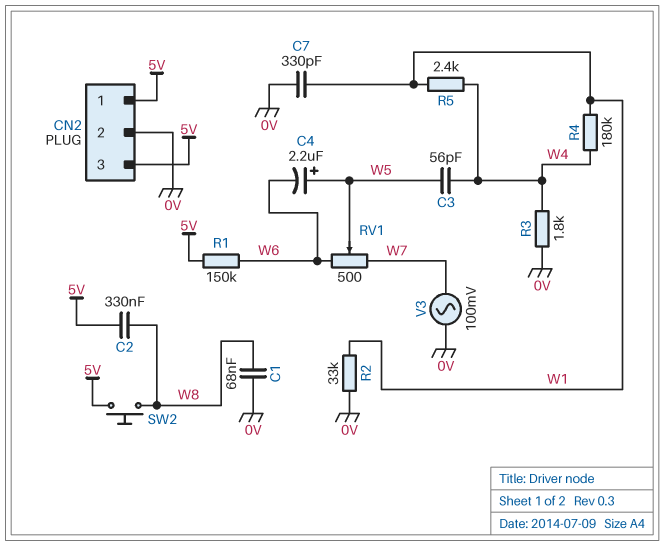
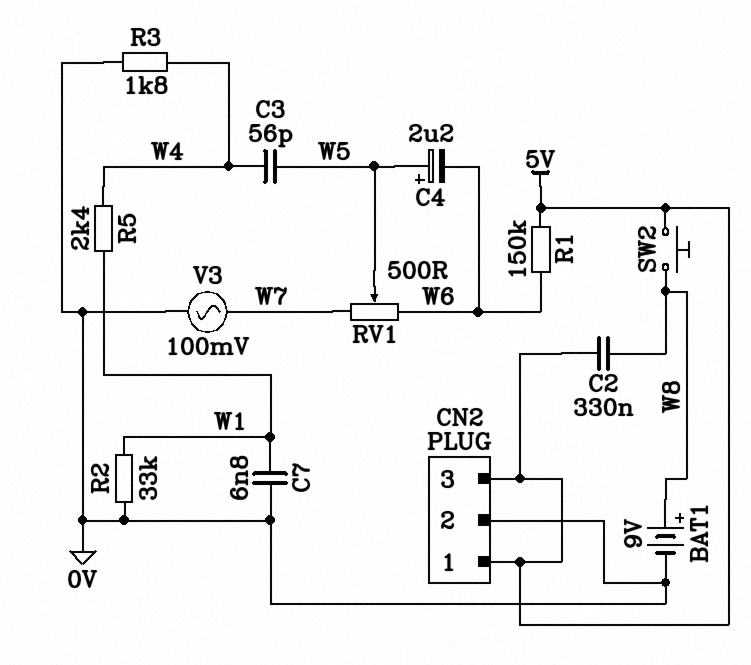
BAT1: none -> 9V (plus W8, minus 0V)
C1: 68nF (0V, W8) -> none
C7: 330pF (0V, W1) -> 6.8nF (0V, W1)
R4: 180k (W1, W4) -> none

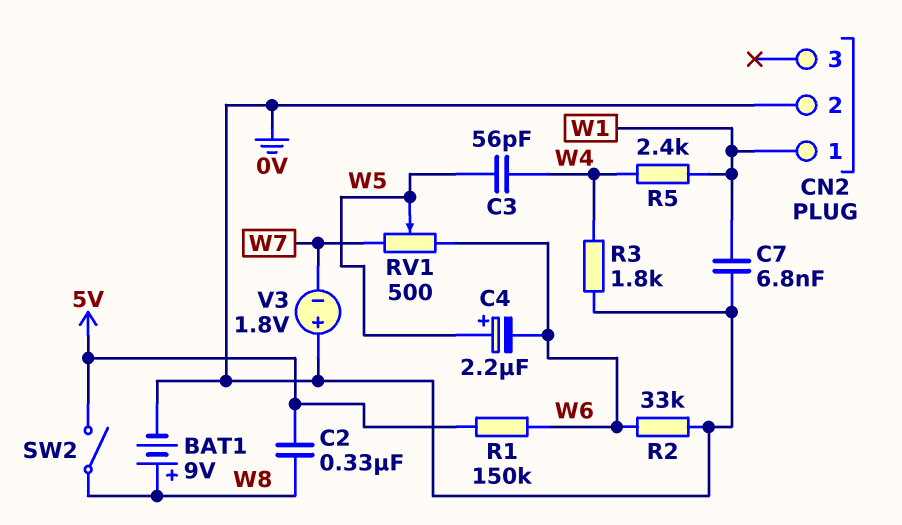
CN2 pin 1: 5V -> W1
CN2 pin 3: 5V -> none
R2: 33k (0V, W1) -> 33k (0V, W6)
SW2: button (5V, W8) -> switch (5V, W8)
V3: AC 100mV (0V, W7) -> 1.8V (plus 0V, minus W7)

